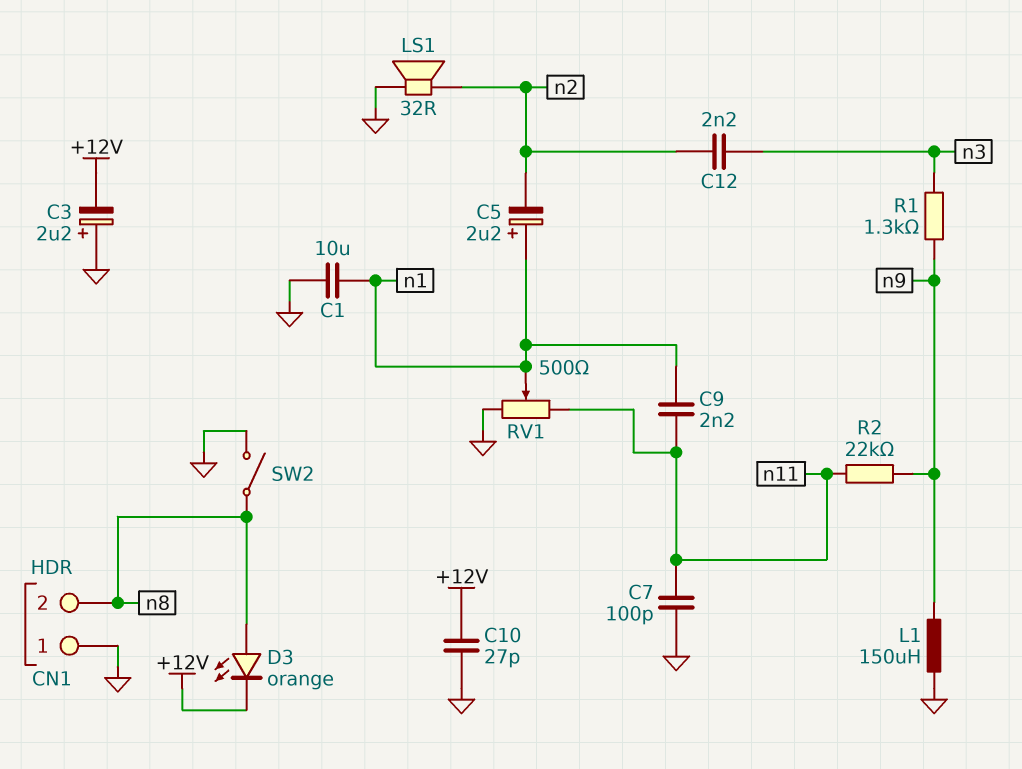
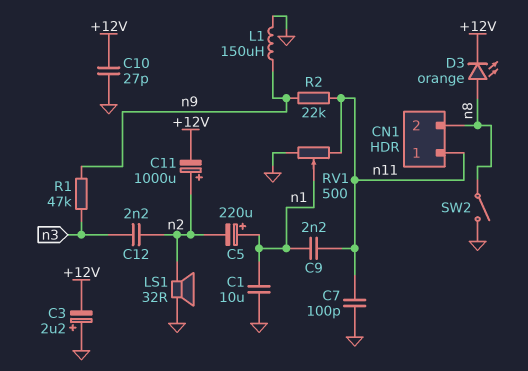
C5: 2.2uF (plus n1, minus n2) -> 220uF (plus n1, minus n2)
C11: none -> 1000uF (plus n2, minus +12V)
CN1 pin 1: GND -> n11
R1: 1.3k (n3, n9) -> 47k (n3, n9)

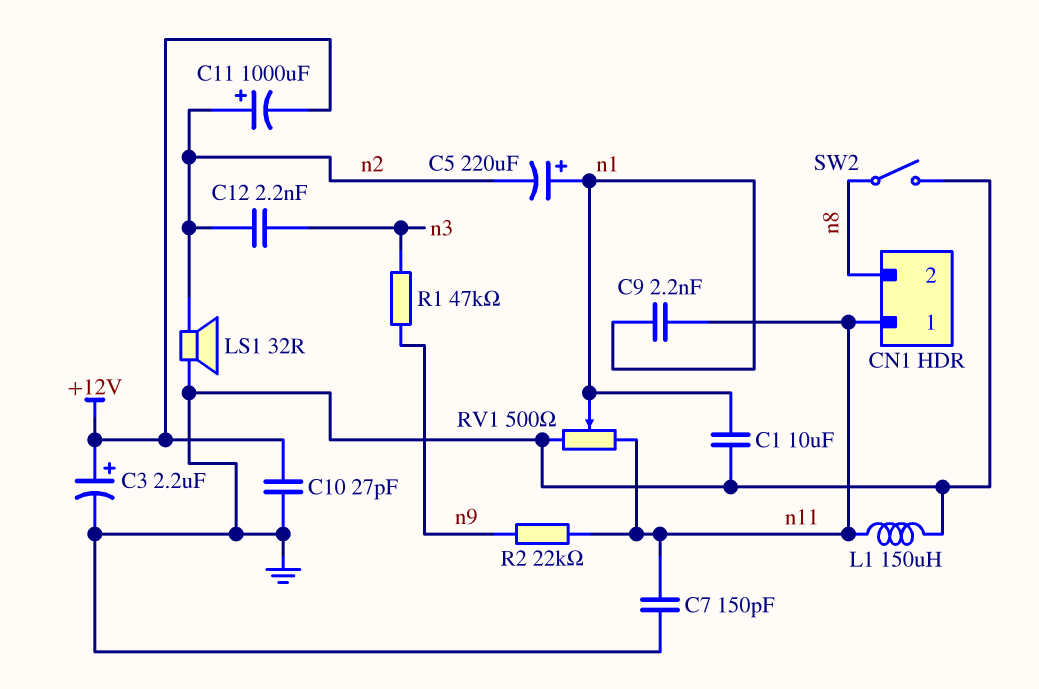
C3: 2.2uF (plus GND, minus +12V) -> 2.2uF (plus +12V, minus GND)
C7: 100pF (GND, n11) -> 150pF (GND, n11)
D3: LED orange (A n8, K +12V) -> none
L1: 150uH (GND, n9) -> 150uH (GND, n11)

